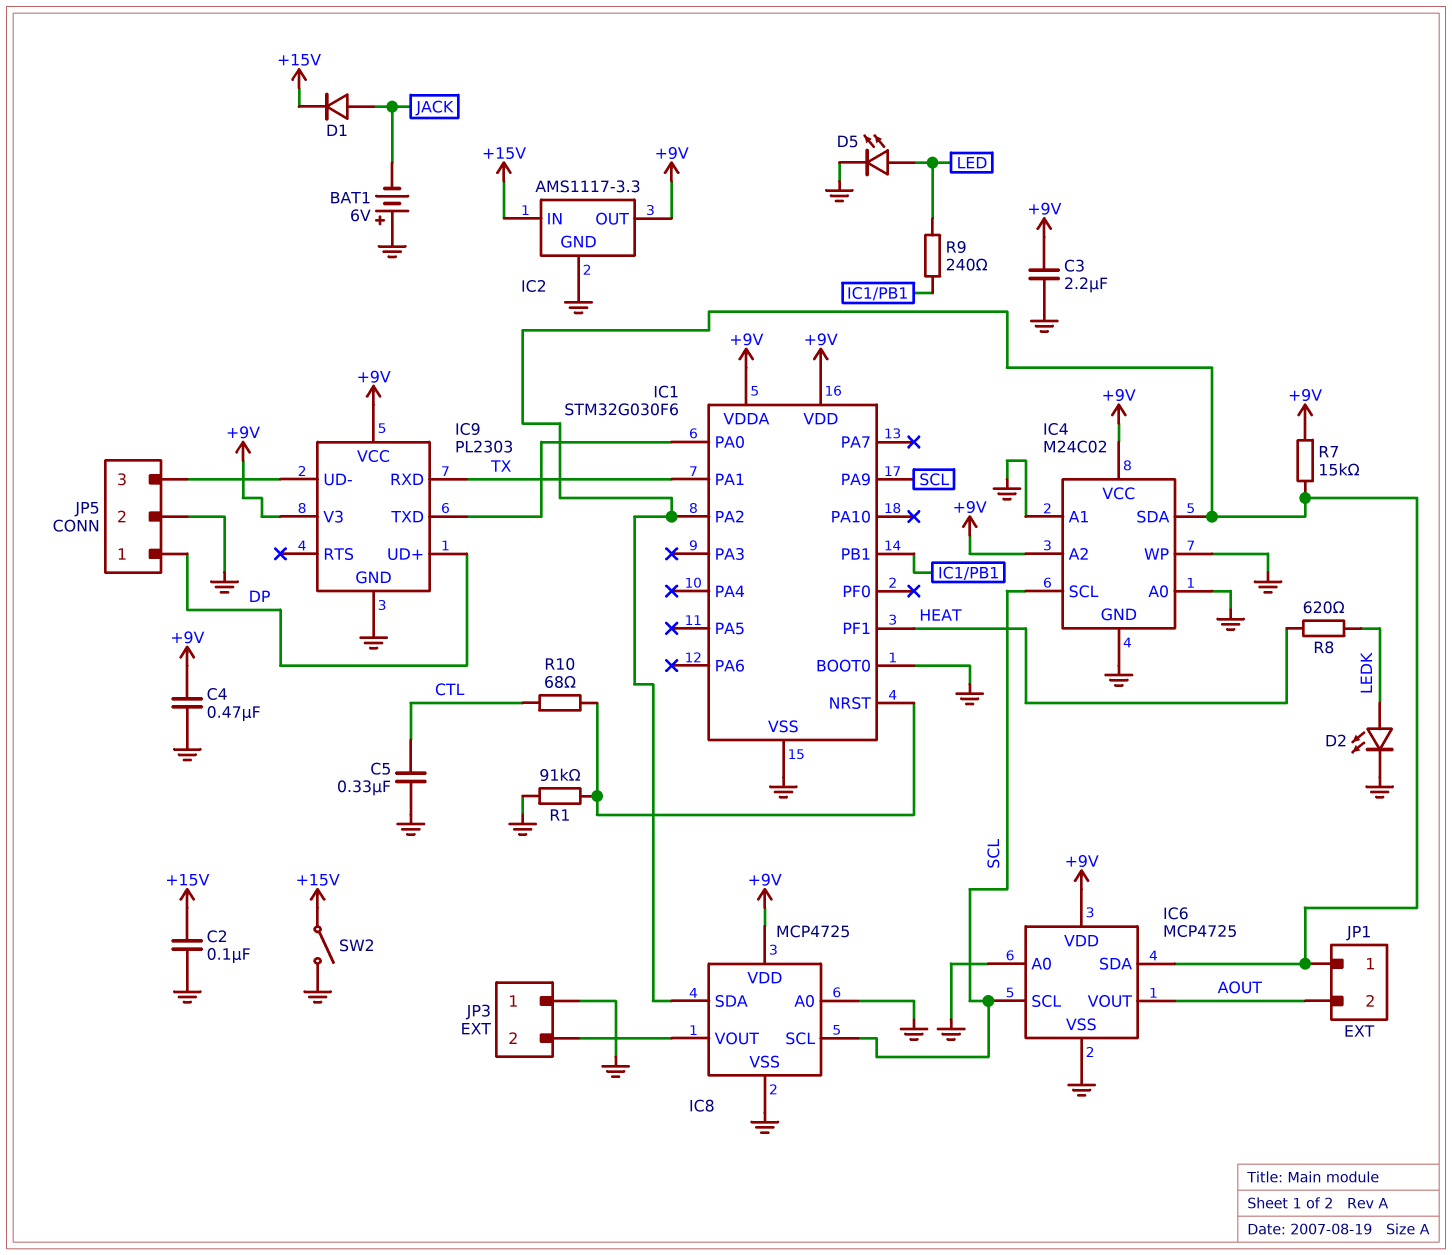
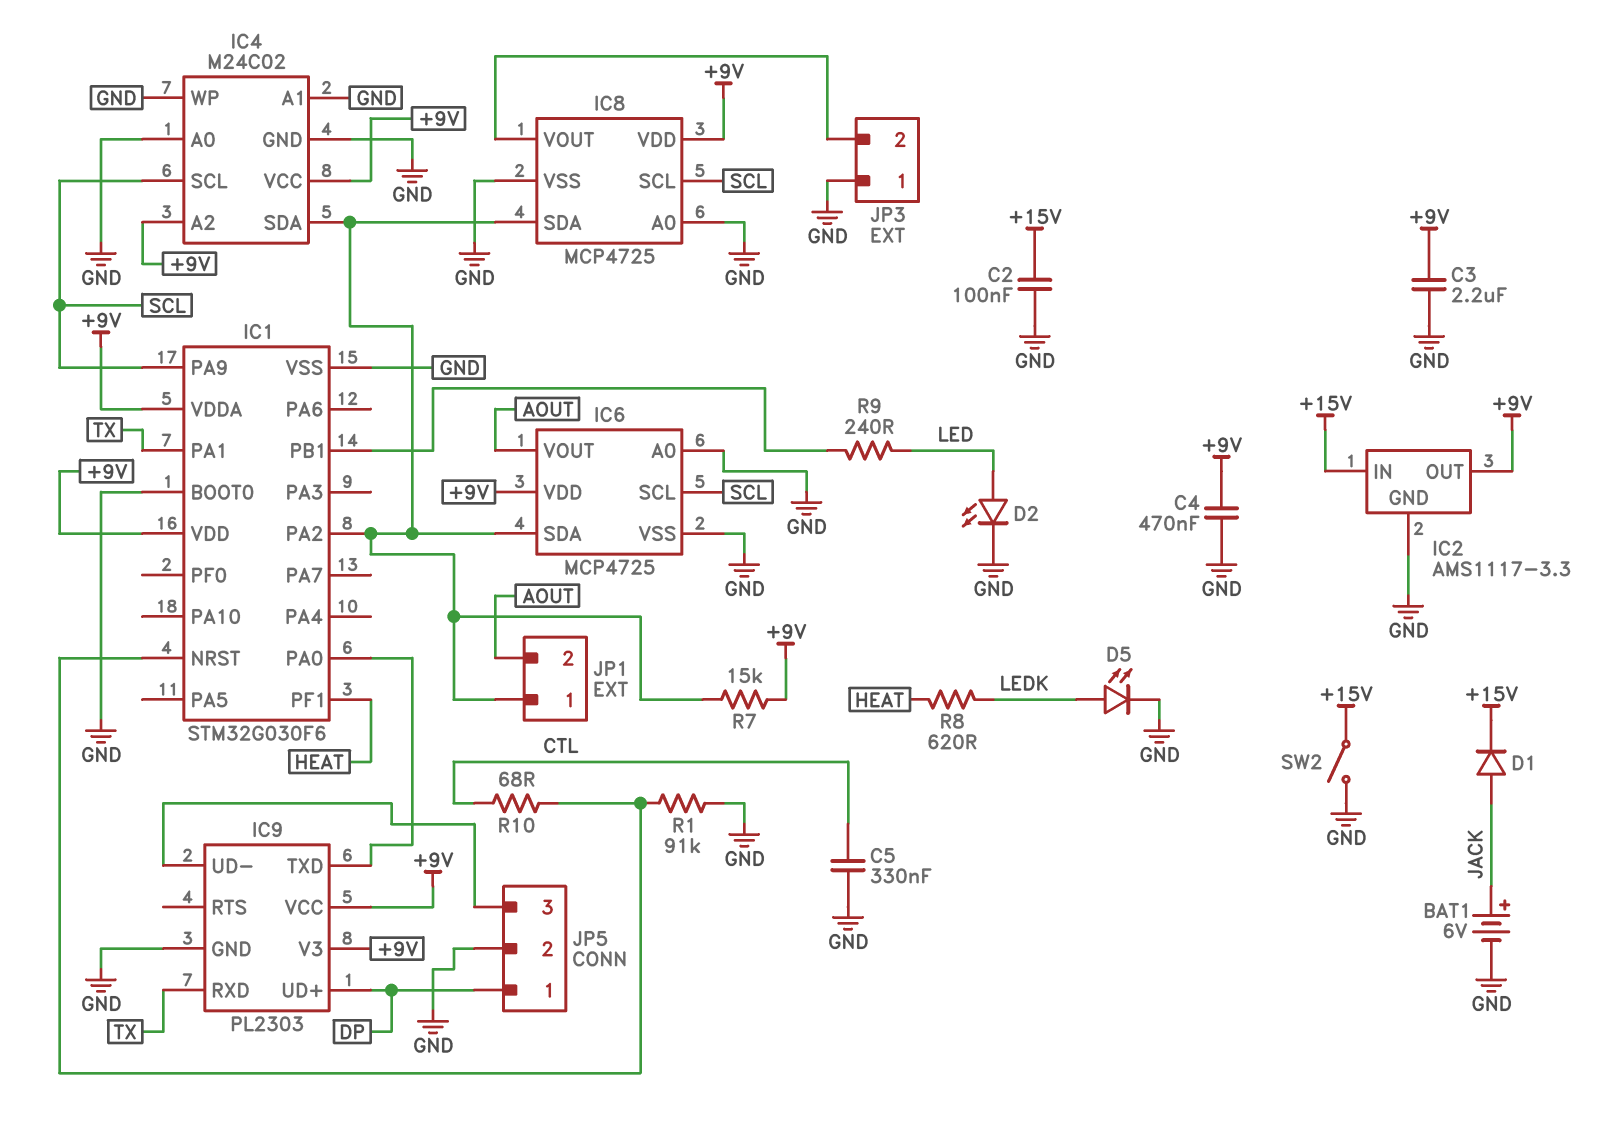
BAT1: 6V (plus GND, minus JACK) -> 6V (plus JACK, minus GND)
D2: LED (A LEDK, K GND) -> LED (A LED, K GND)
D5: LED (A LED, K GND) -> LED (A LEDK, K GND)

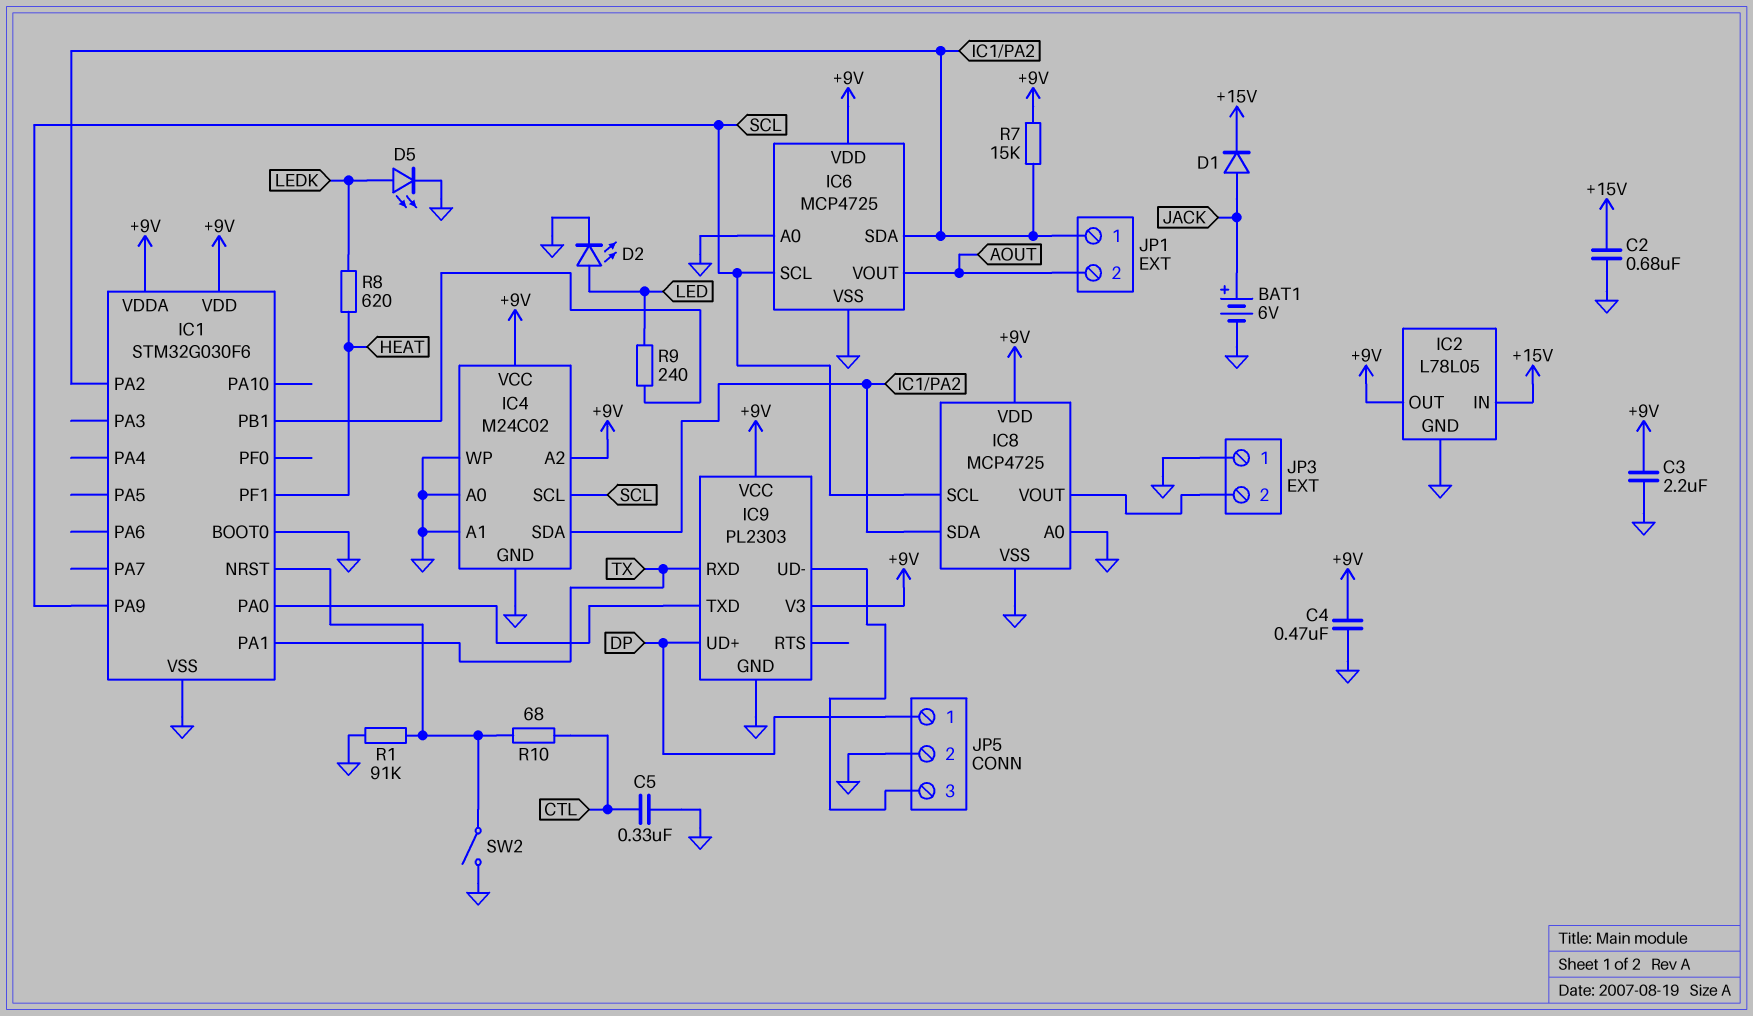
C2: 100nF (+15V, GND) -> 680nF (+15V, GND)
IC2: AMS1117-3.3 -> L78L05
SW2: switch (+15V, GND) -> switch (GND, IC1/NRST)

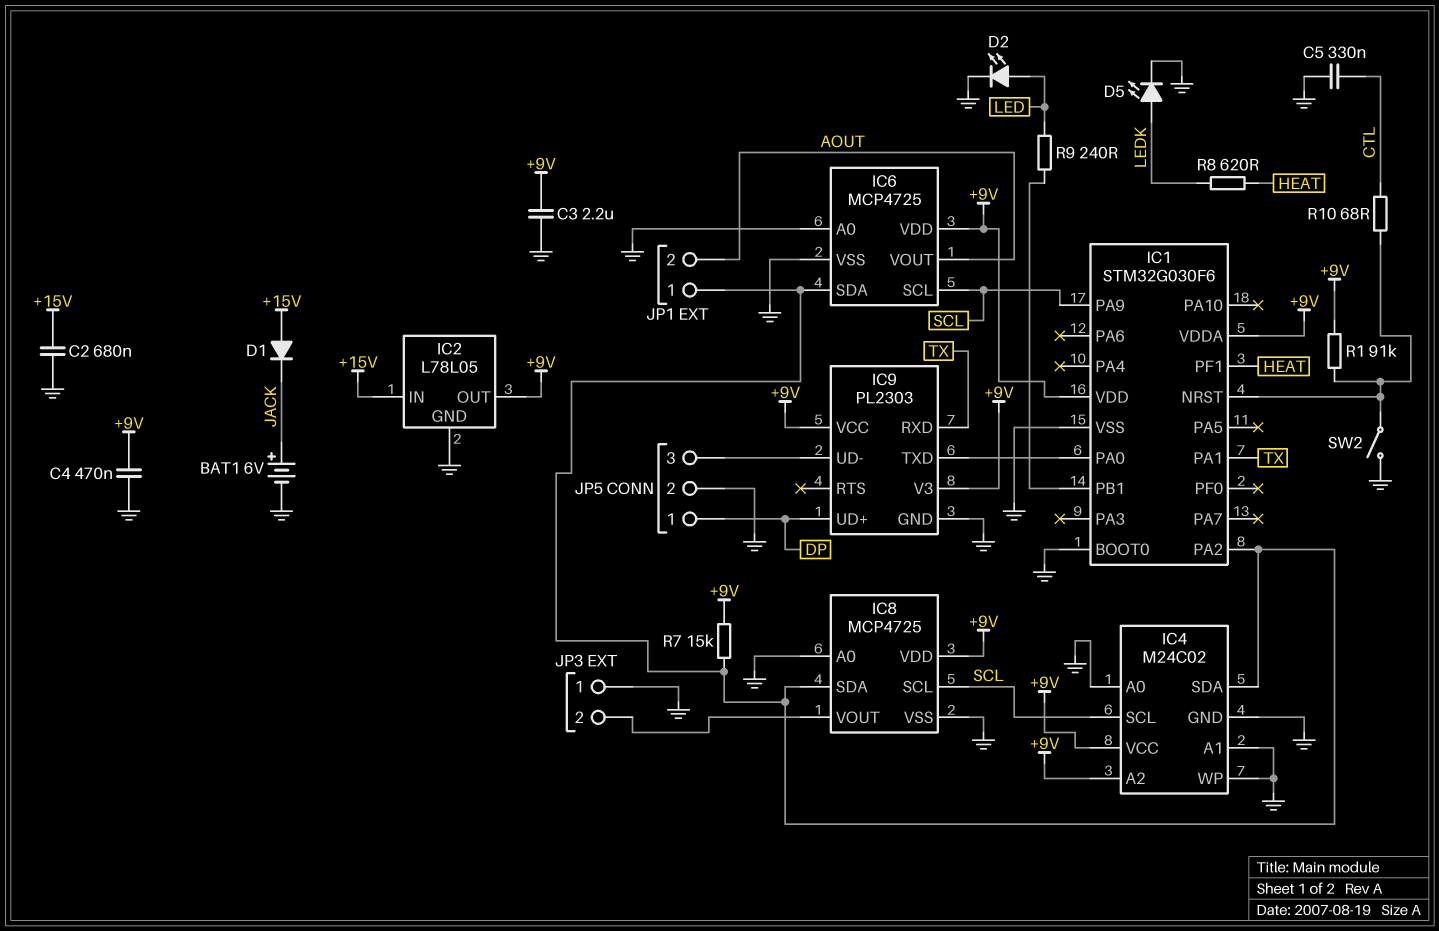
D1: diode (A JACK, K +15V) -> diode (A +15V, K JACK)
R1: 91k (GND, IC1/NRST) -> 91k (+9V, IC1/NRST)

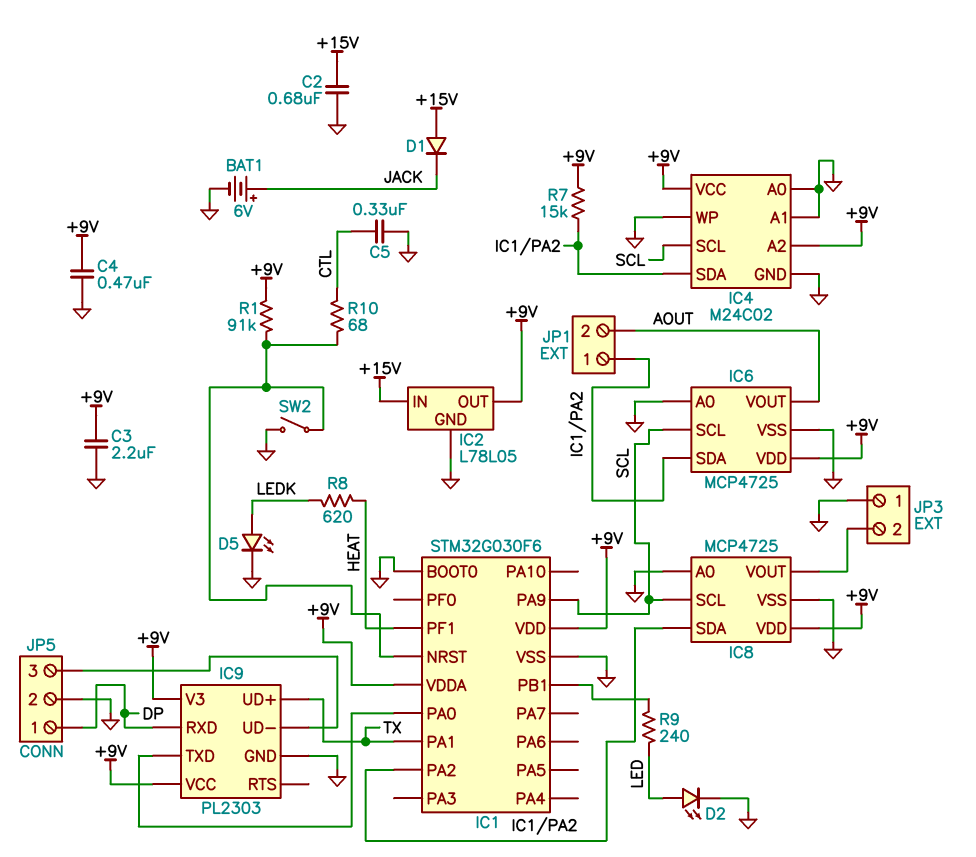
IC9 pin RXD: TX -> DP
IC9 pin UD+: DP -> TX

